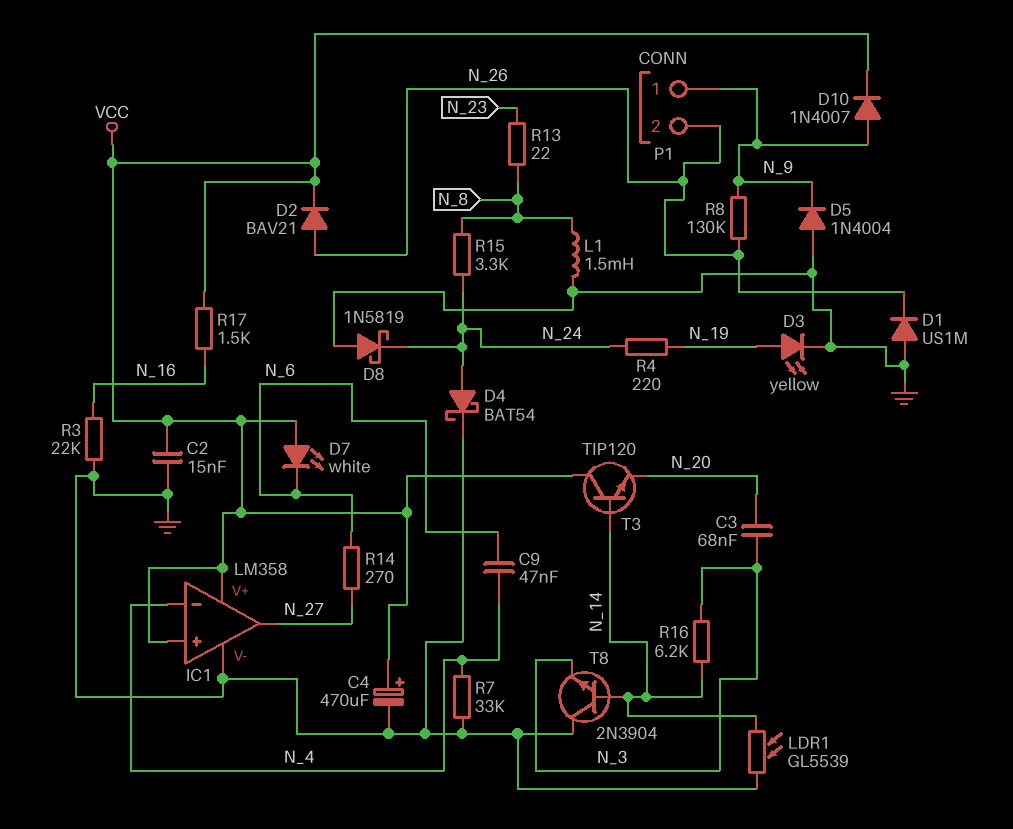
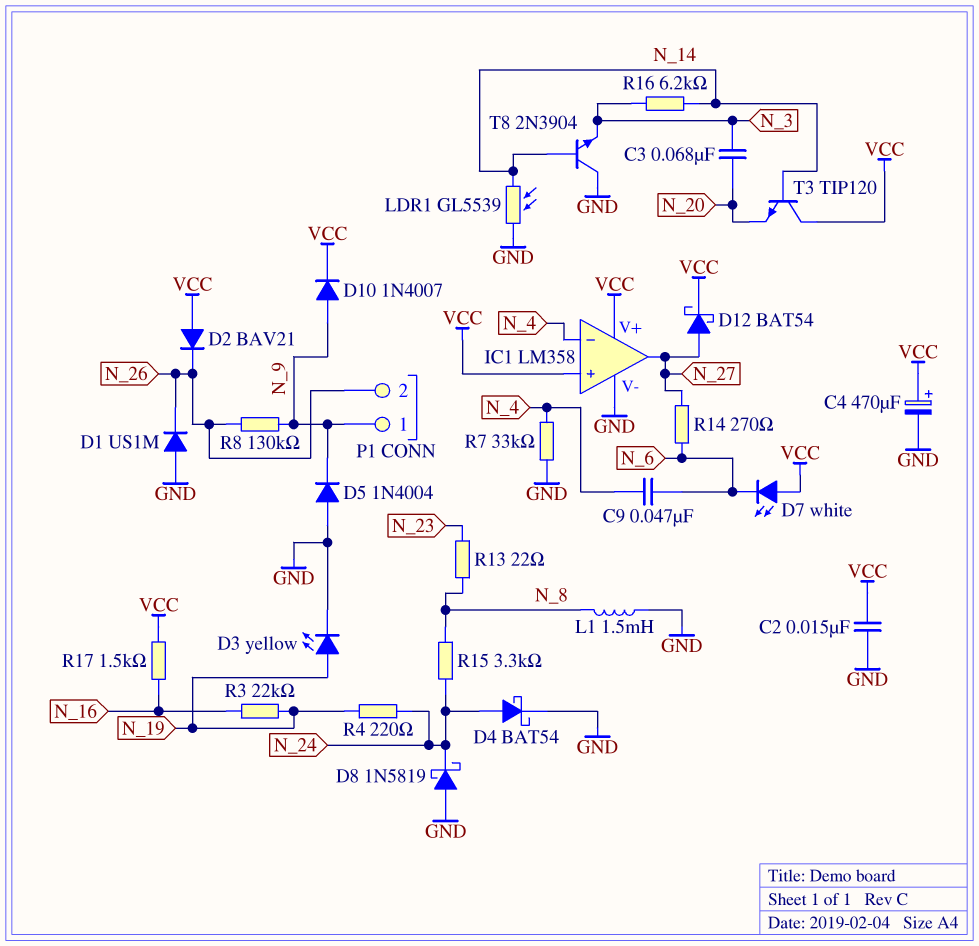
D2: diode BAV21 (A N_26, K VCC) -> diode BAV21 (A VCC, K N_26)
D12: none -> schottky BAT54 (A N_27, K VCC)
R3: 22k (GND, N_16) -> 22k (N_16, N_19)

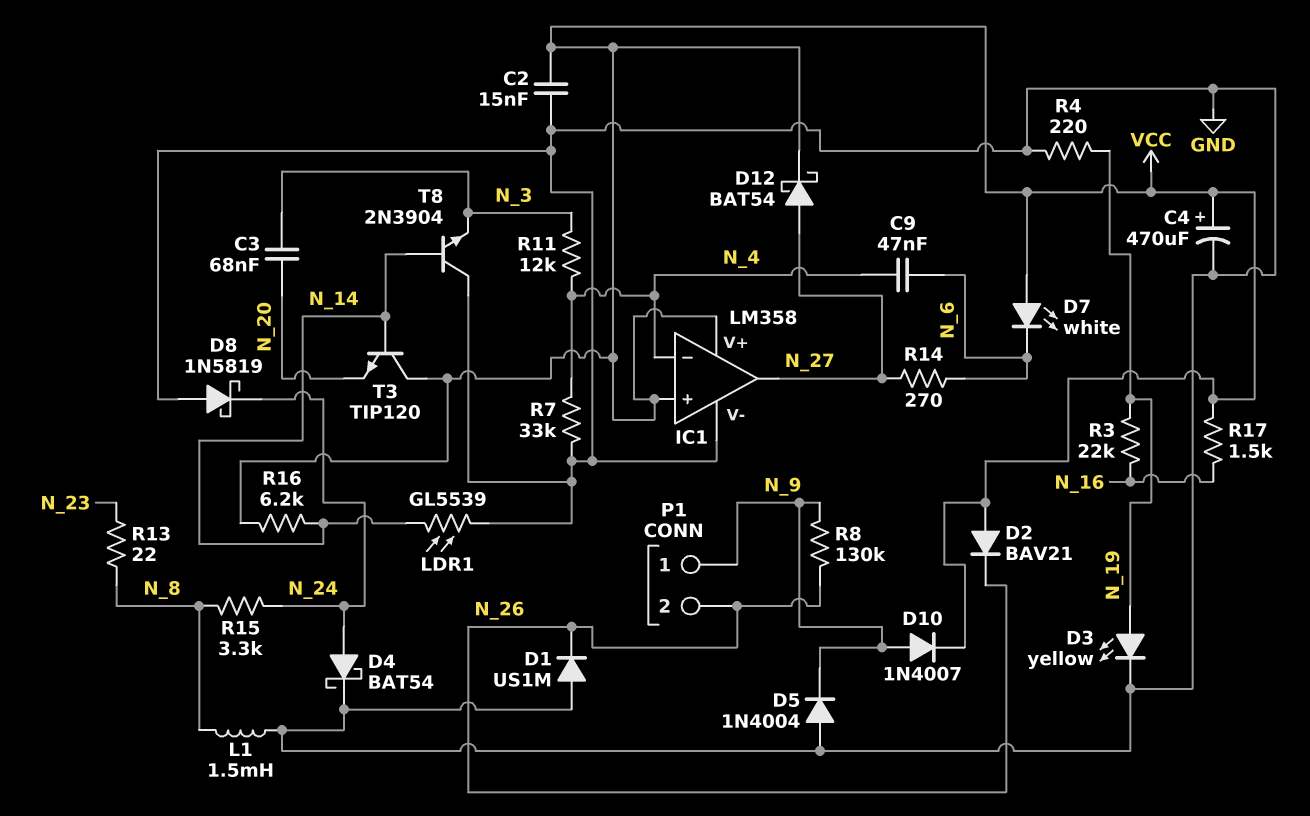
R4: 220 (N_19, N_24) -> 220 (GND, N_19)
R11: none -> 12k (N_3, N_4)
R16: 6.2k (N_3, N_14) -> 6.2k (N_14, VCC)

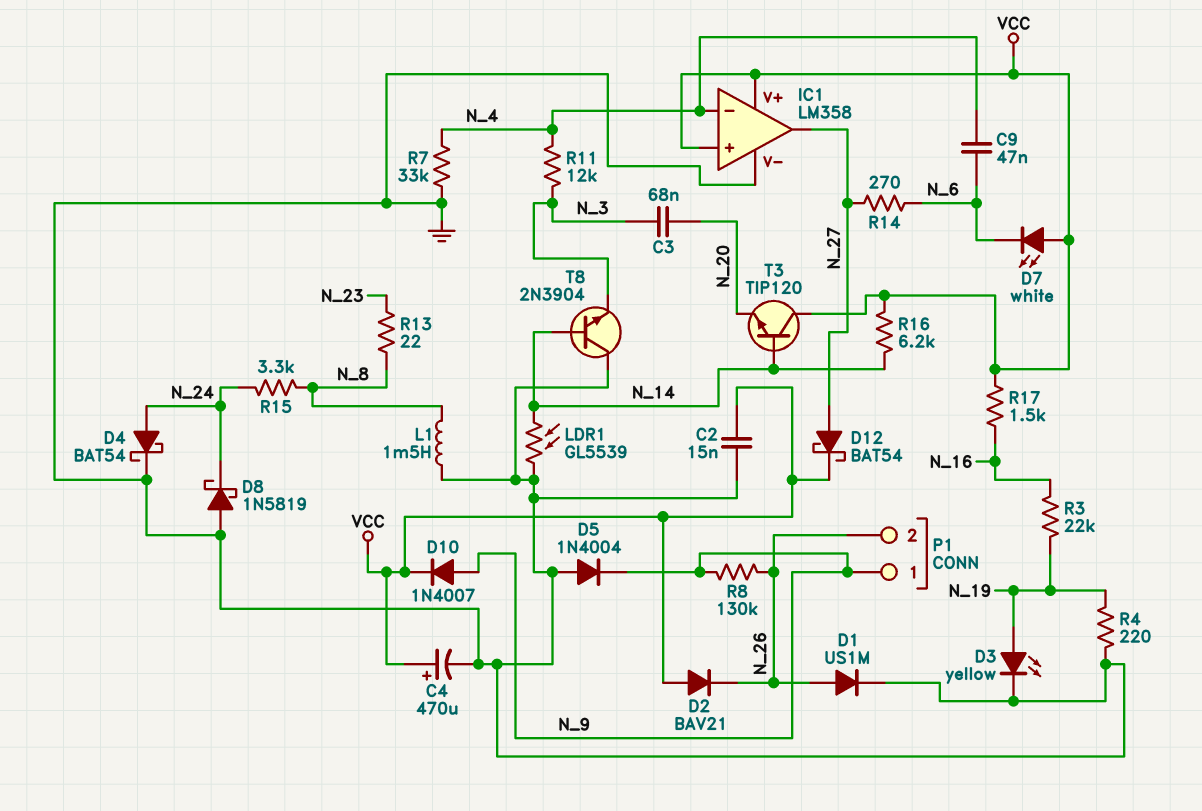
D1: diode US1M (A GND, K N_26) -> diode US1M (A N_26, K GND)

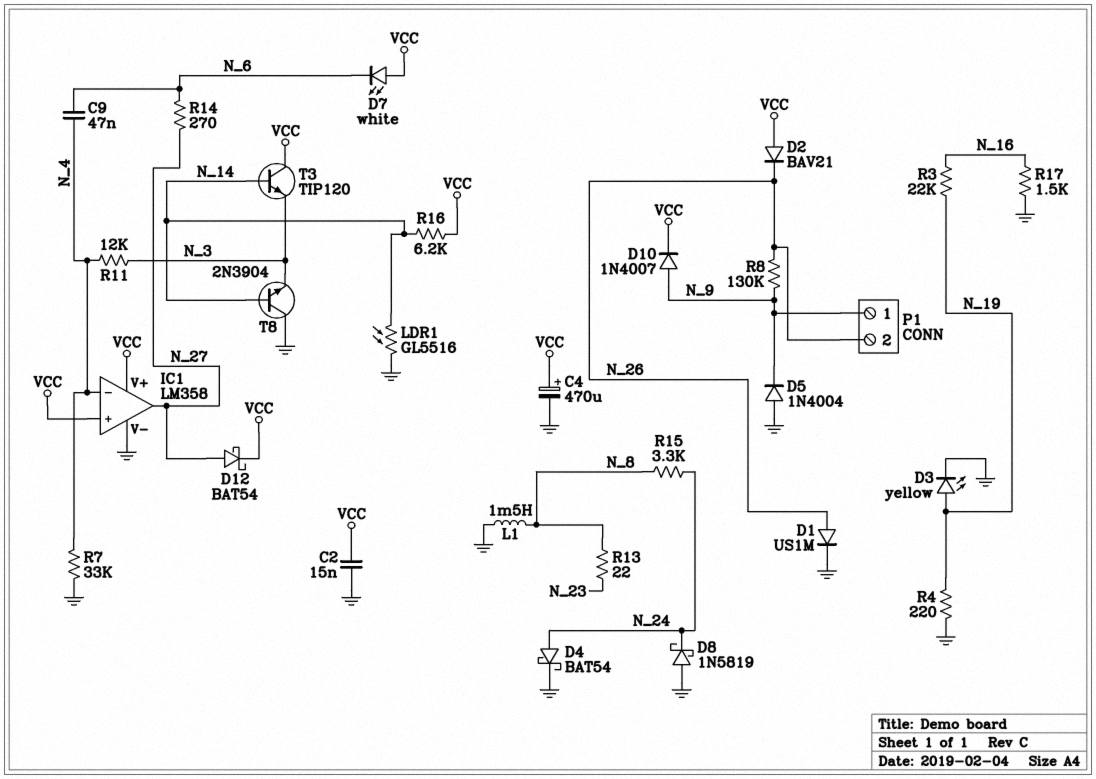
C3: 68nF (N_3, N_20) -> none
LDR1: GL5539 (GND, N_14) -> GL5516 (GND, N_14)
R17: 1.5k (N_16, VCC) -> 1.5k (GND, N_16)
T3: NPN TIP120 (B N_14, C VCC, E N_20) -> NPN TIP120 (B N_14, C VCC, E N_3)

